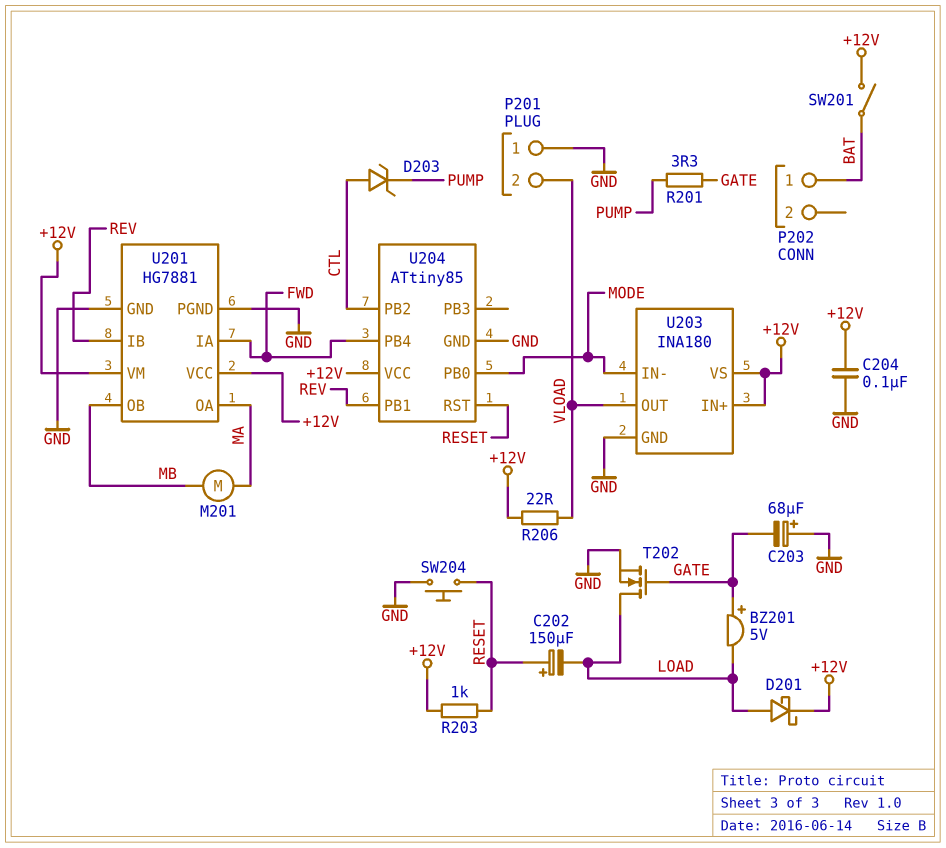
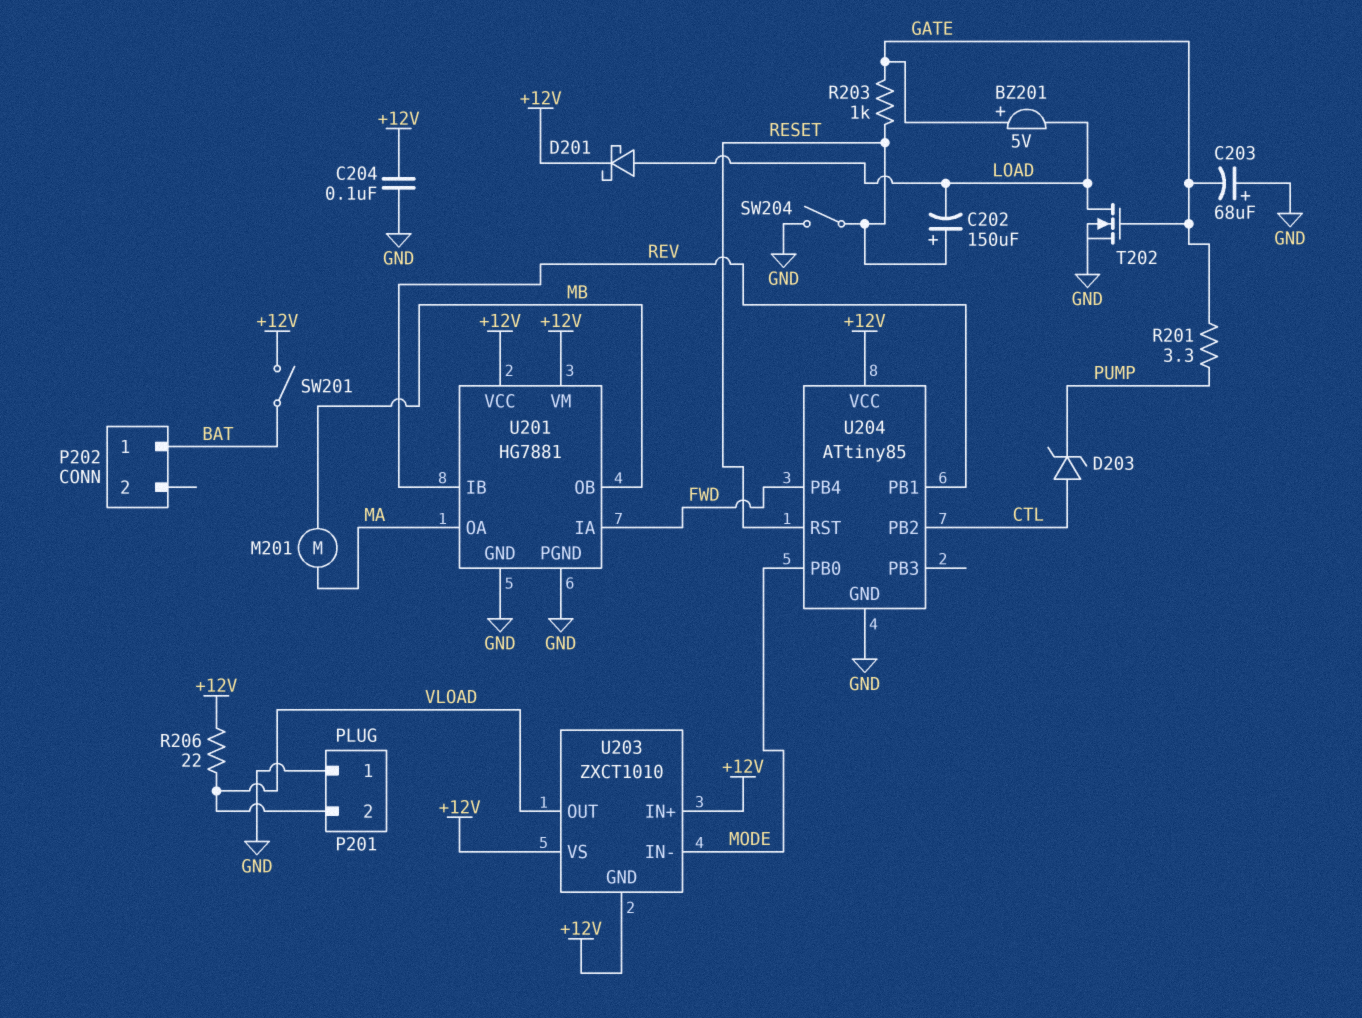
R203: 1k (+12V, RESET) -> 1k (GATE, RESET)
SW204: button (GND, RESET) -> switch (GND, RESET)
U203: INA180 -> ZXCT1010
U203 pin GND: GND -> +12V

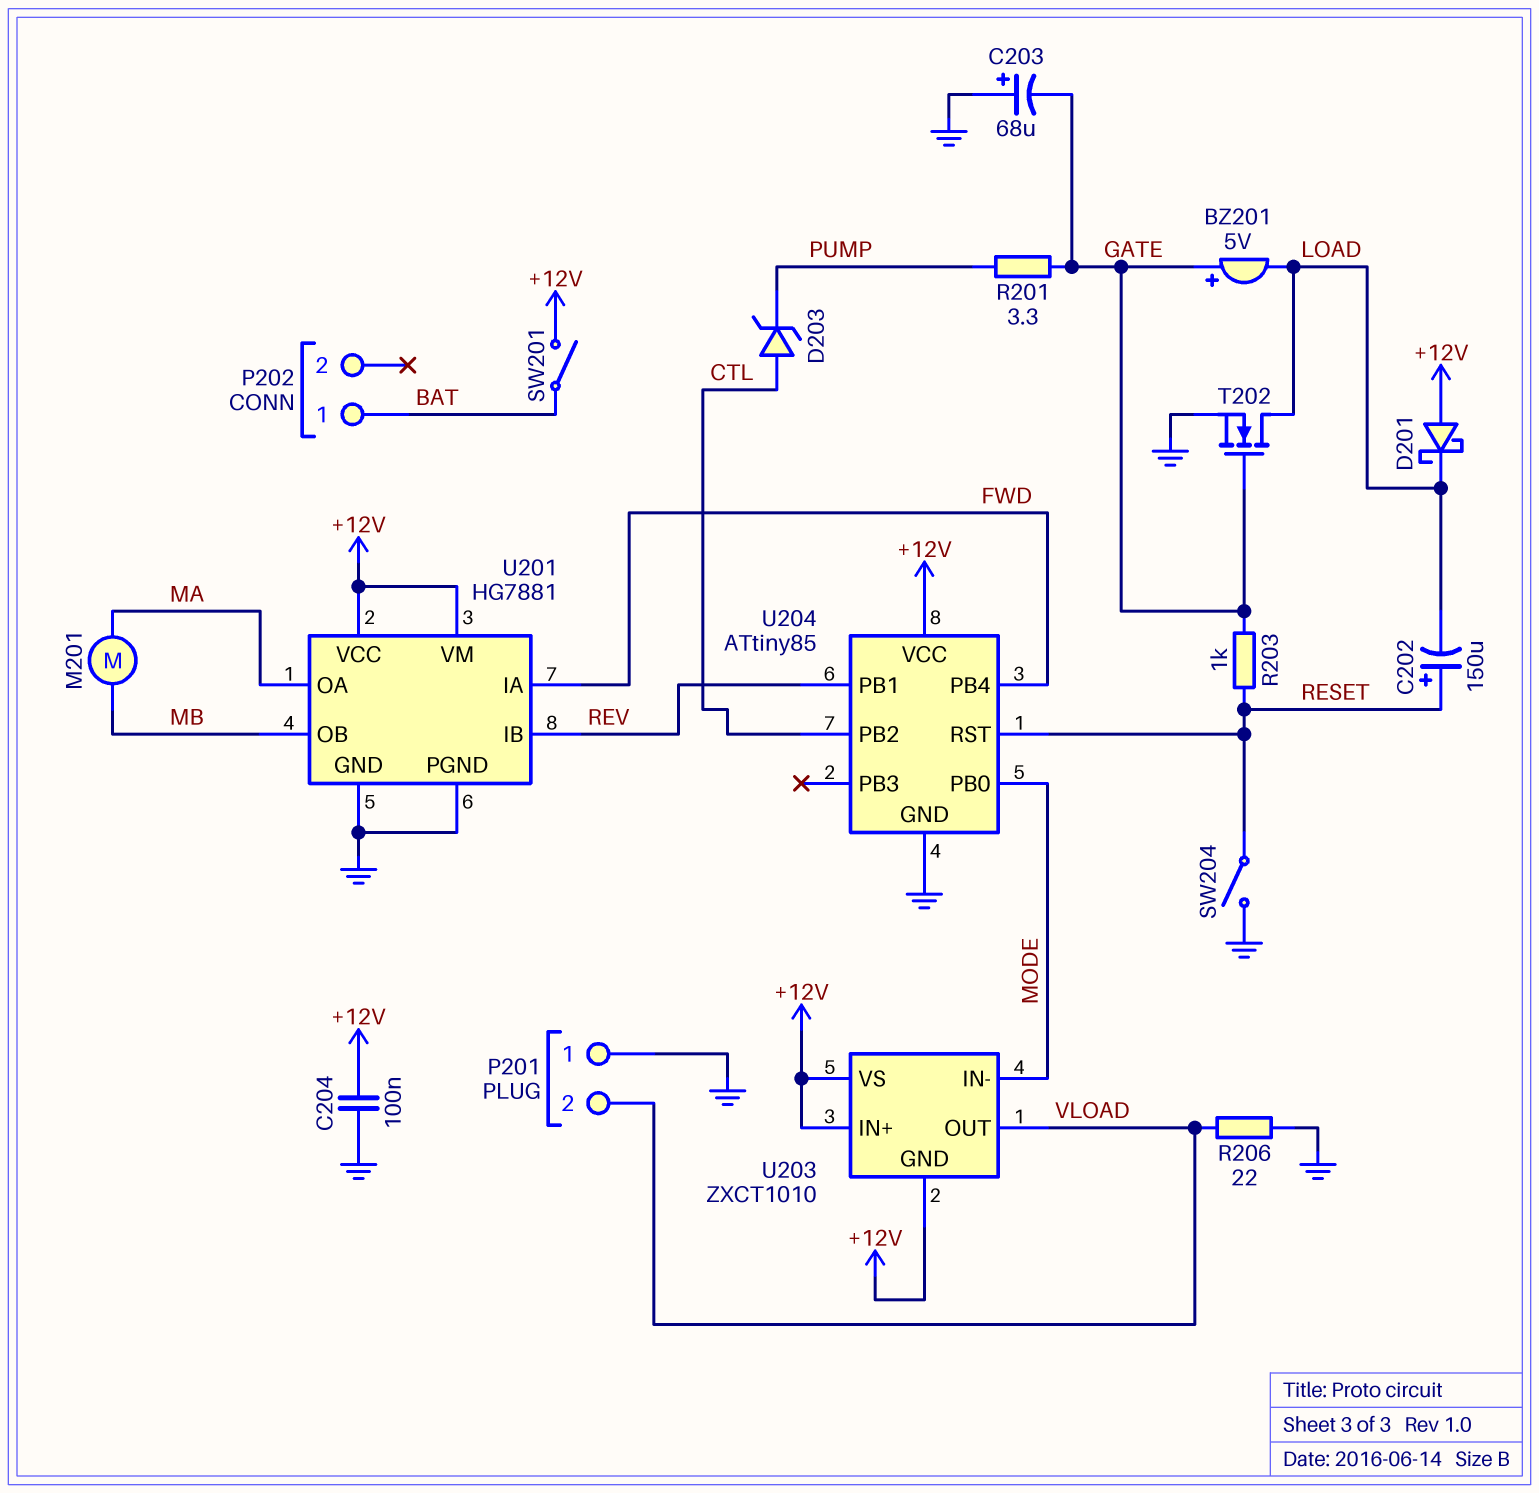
D201: schottky (A LOAD, K +12V) -> schottky (A +12V, K LOAD)
R206: 22 (+12V, VLOAD) -> 22 (GND, VLOAD)

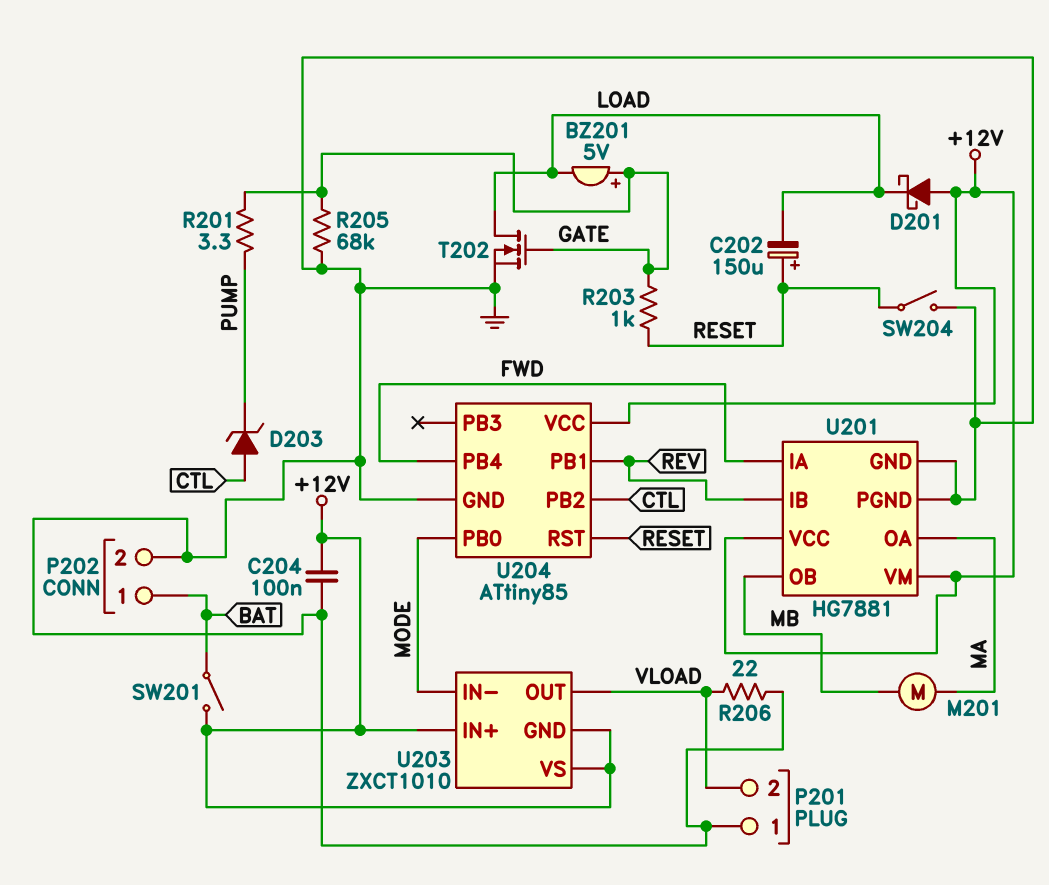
C203: 68uF (plus GND, minus GATE) -> none
P202 pin 2: none -> GND
R205: none -> 68k (GATE, GND)

